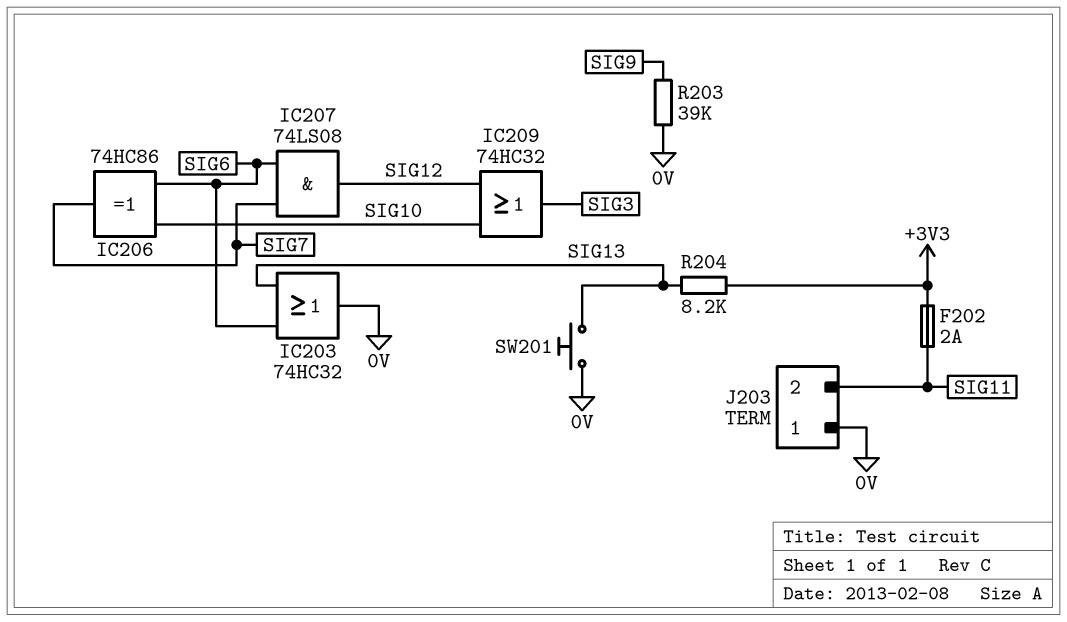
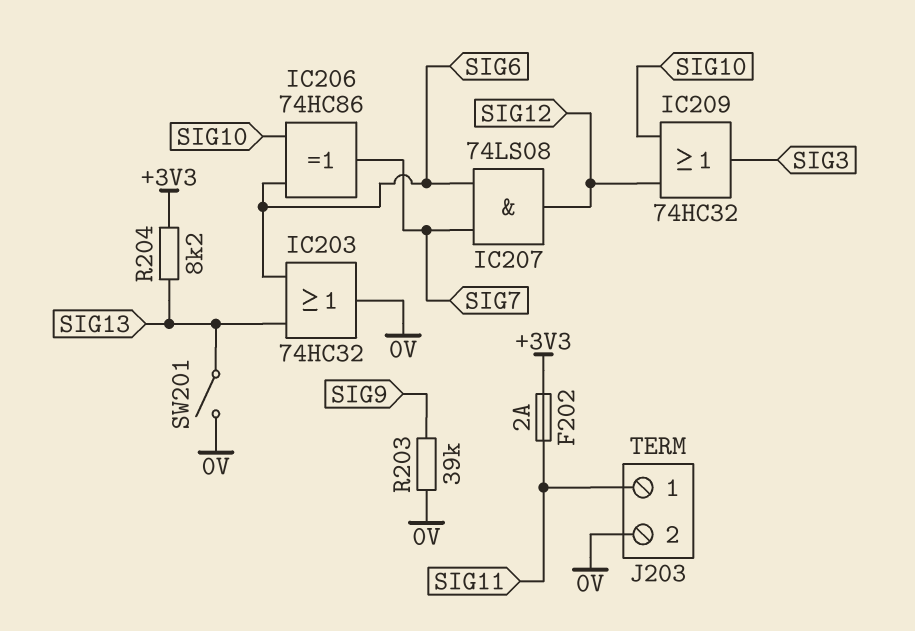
J203 pin 1: 0V -> SIG11
J203 pin 2: SIG11 -> 0V
SW201: button (0V, SIG13) -> switch (0V, SIG13)

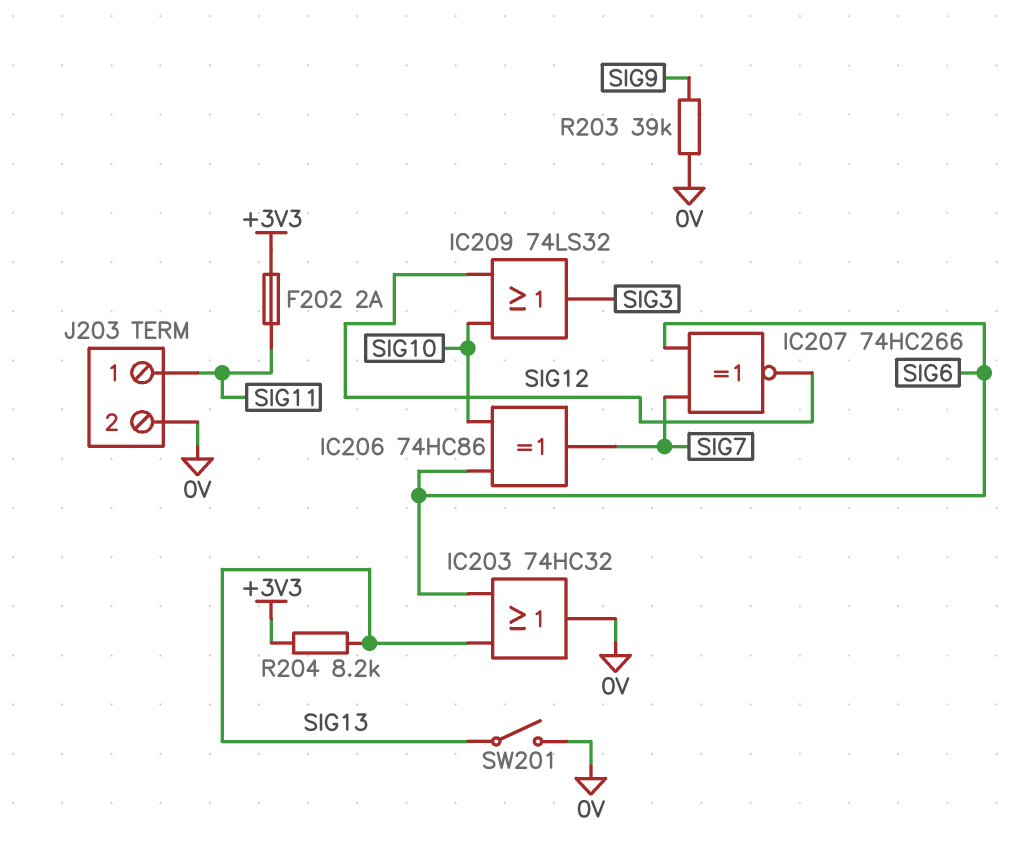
IC207: AND 74LS08 (in SIG6, in SIG7, out SIG12) -> XNOR 74HC266 (in SIG6, in SIG7, out SIG12)
IC209: OR 74HC32 (in SIG10, in SIG12, out SIG3) -> OR 74LS32 (in SIG10, in SIG12, out SIG3)

